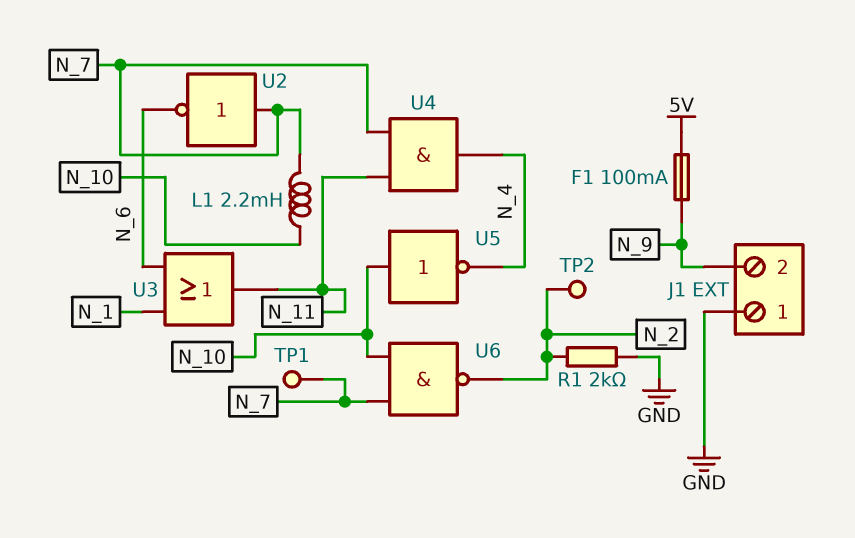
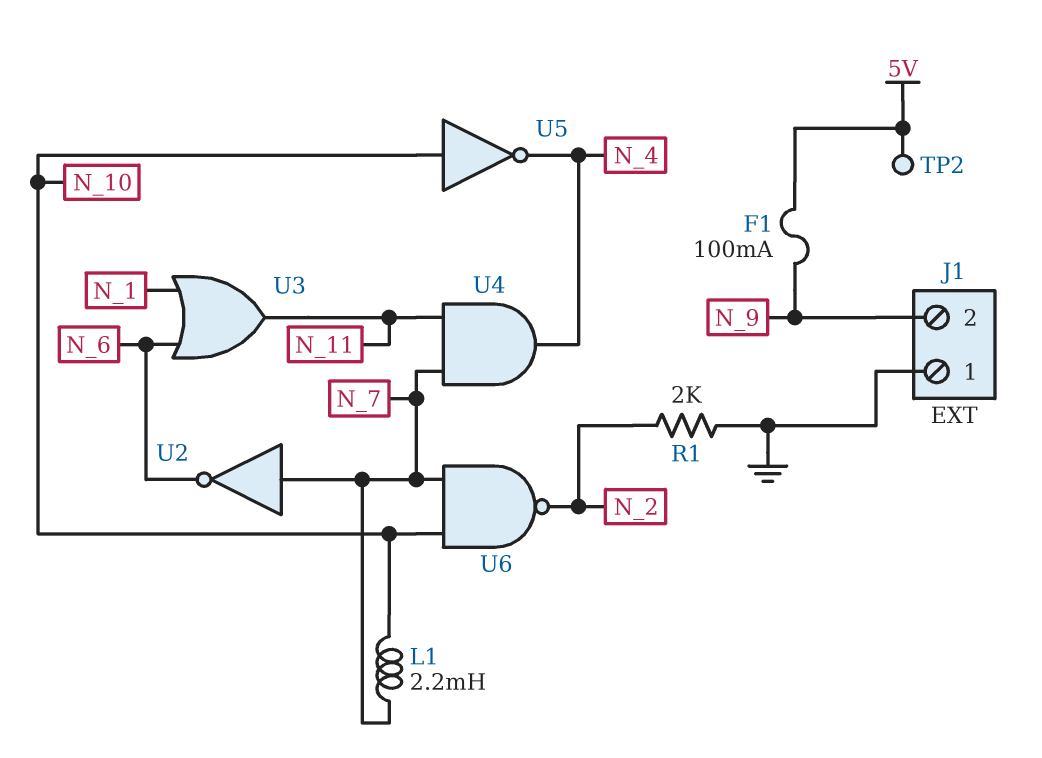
TP1: test point (N_7) -> none
TP2: test point (N_2) -> test point (5V)

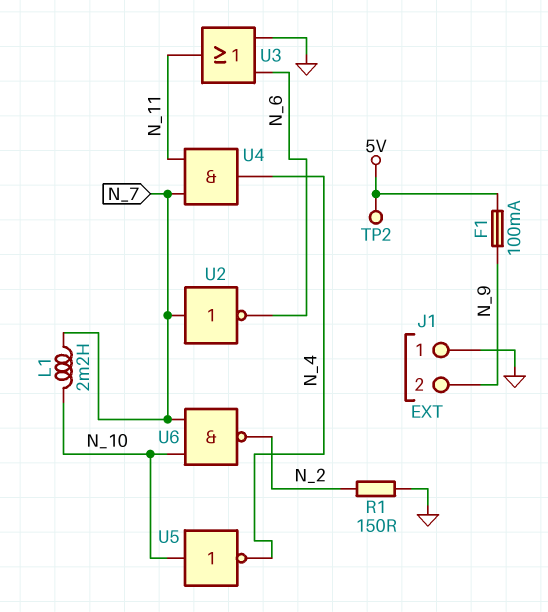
R1: 2k (GND, N_2) -> 150 (GND, N_2)
U3: OR (in N_1, in N_6, out N_11) -> OR (in GND, in N_6, out N_11)

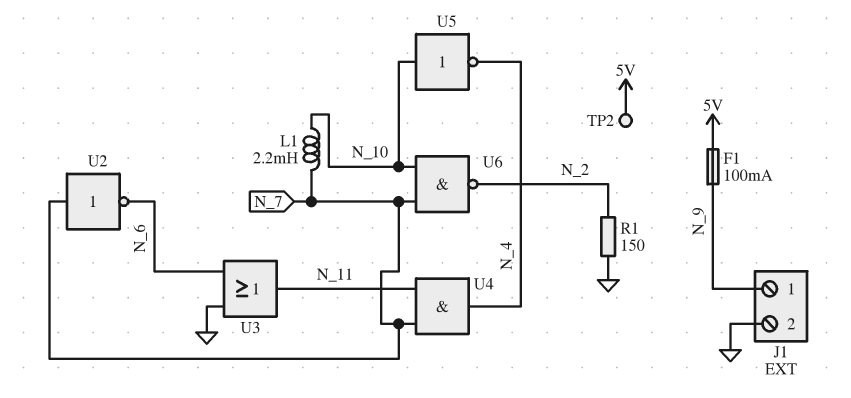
J1 pin 1: GND -> N_9
J1 pin 2: N_9 -> GND

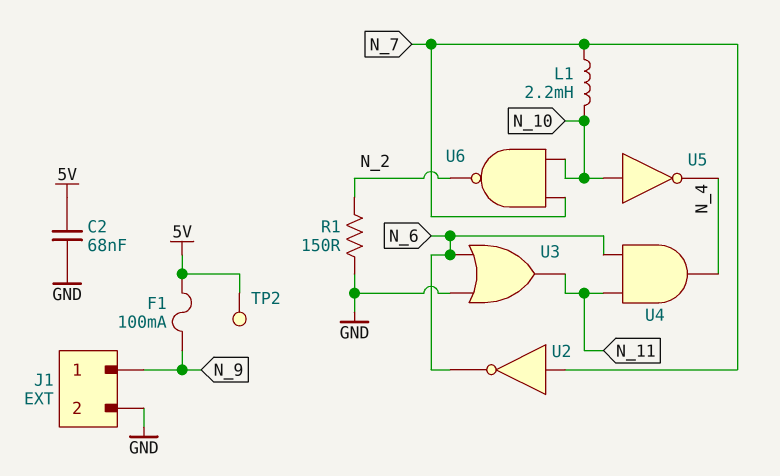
C2: none -> 68nF (5V, GND)
U4: AND (in N_7, in N_11, out N_4) -> AND (in N_6, in N_11, out N_4)

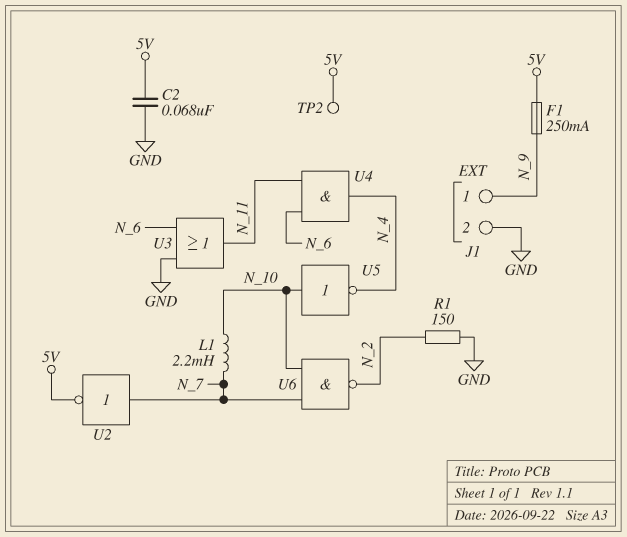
F1: 100mA (5V, N_9) -> 250mA (5V, N_9)
U2: NOT (in N_7, out N_6) -> NOT (in N_7, out 5V)

